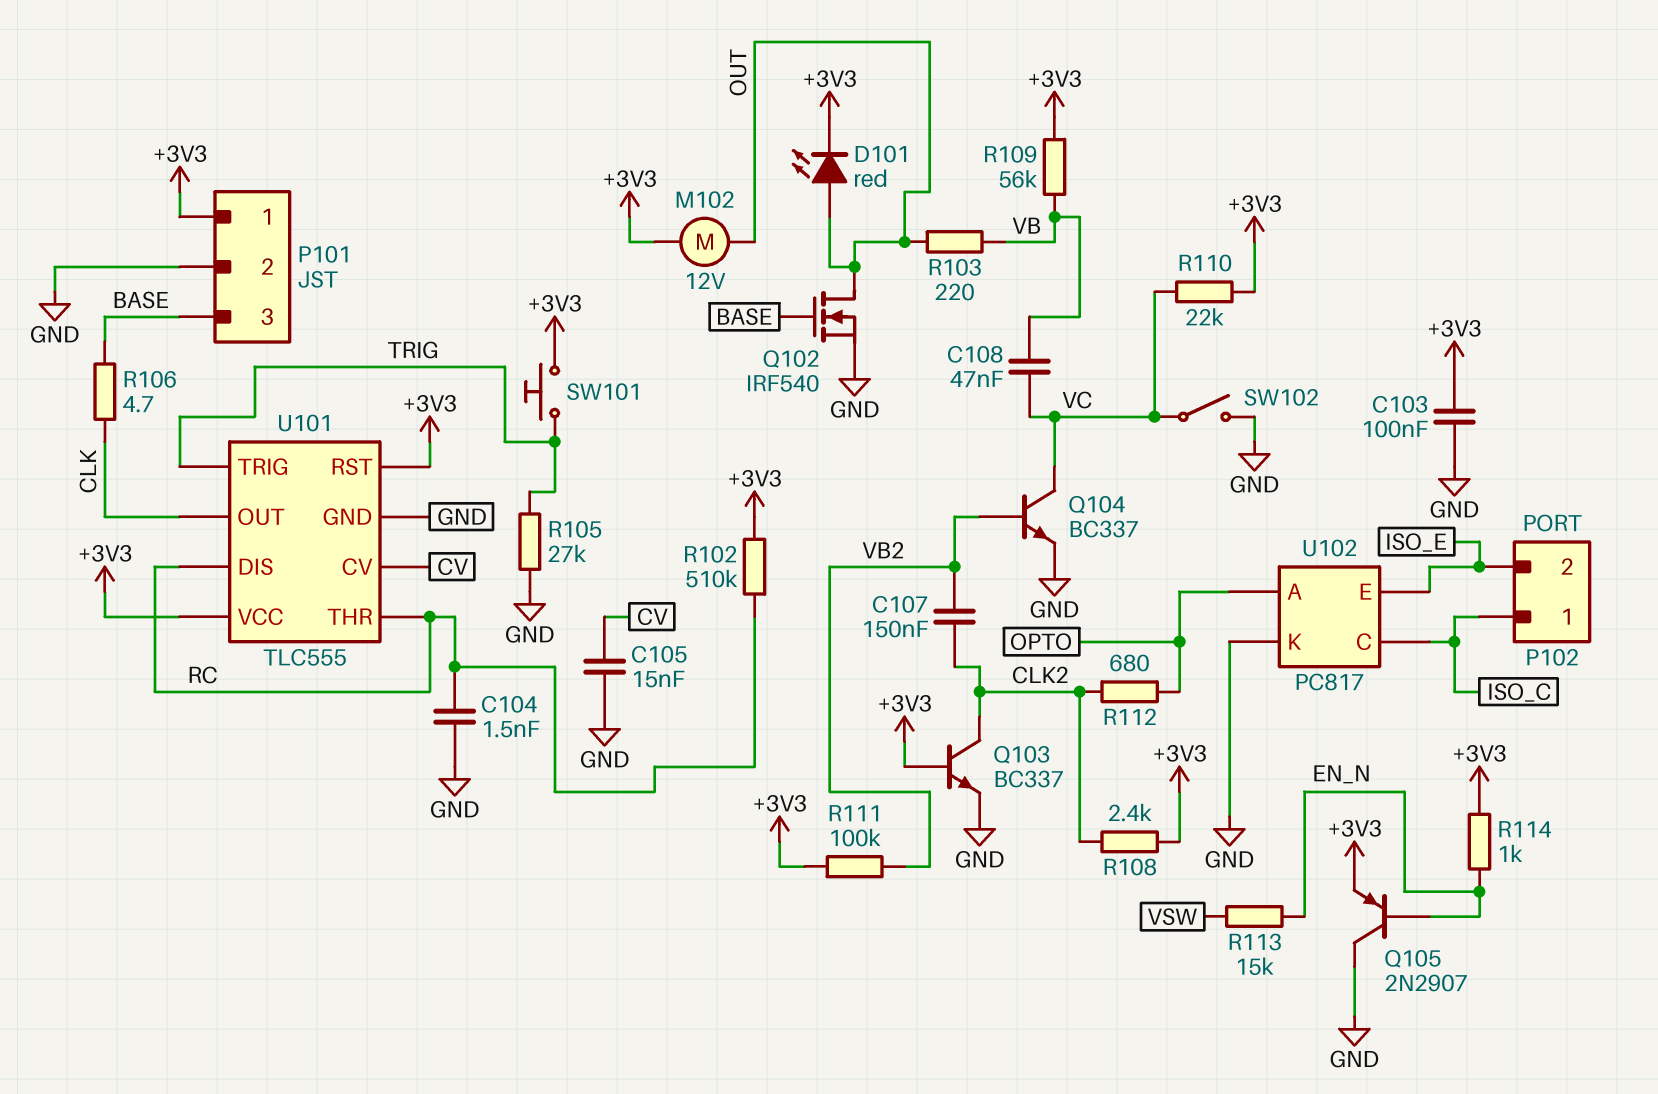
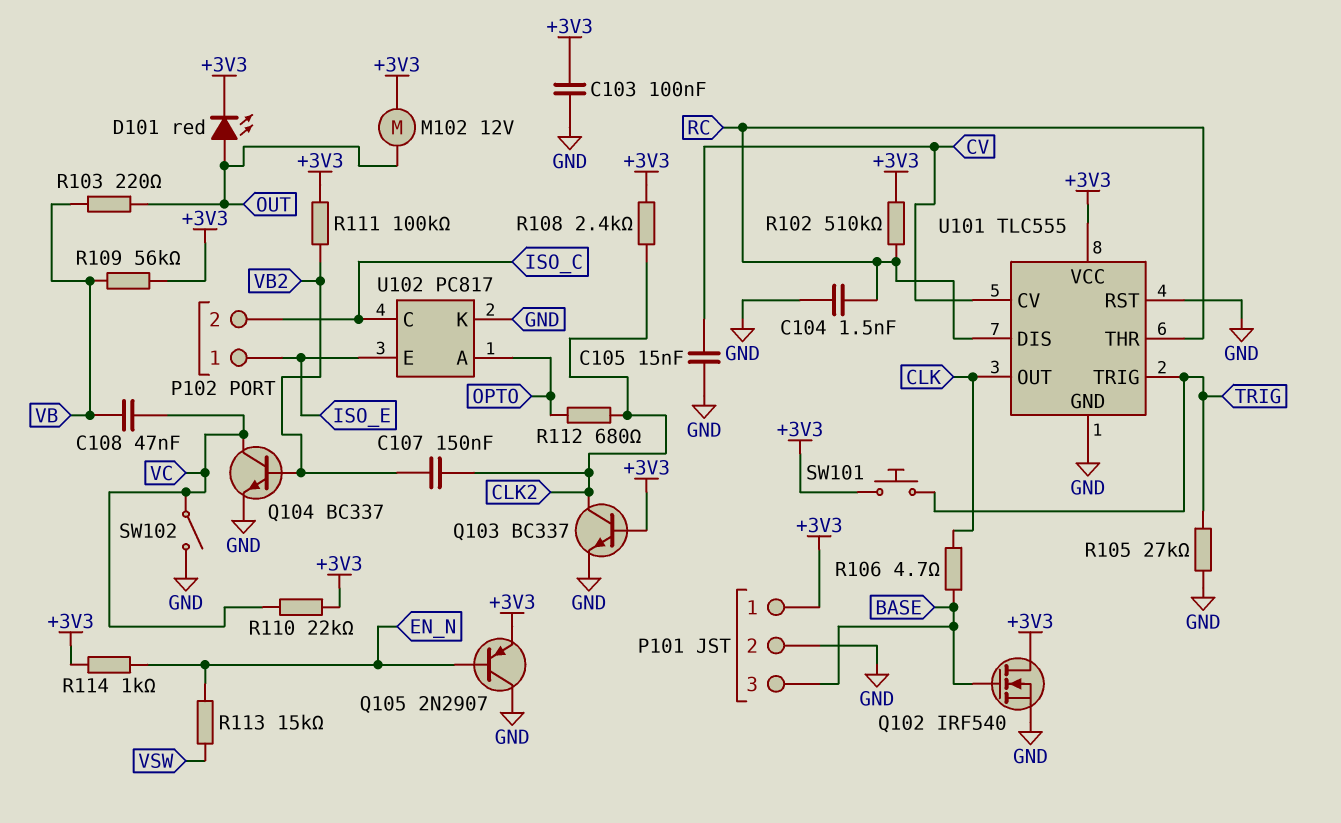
P102 pin 1: ISO_C -> ISO_E
P102 pin 2: ISO_E -> ISO_C
Q102: NMOS IRF540 (G BASE, D OUT, S GND) -> NMOS IRF540 (G BASE, D +3V3, S GND)
U101 pin RST: +3V3 -> GND

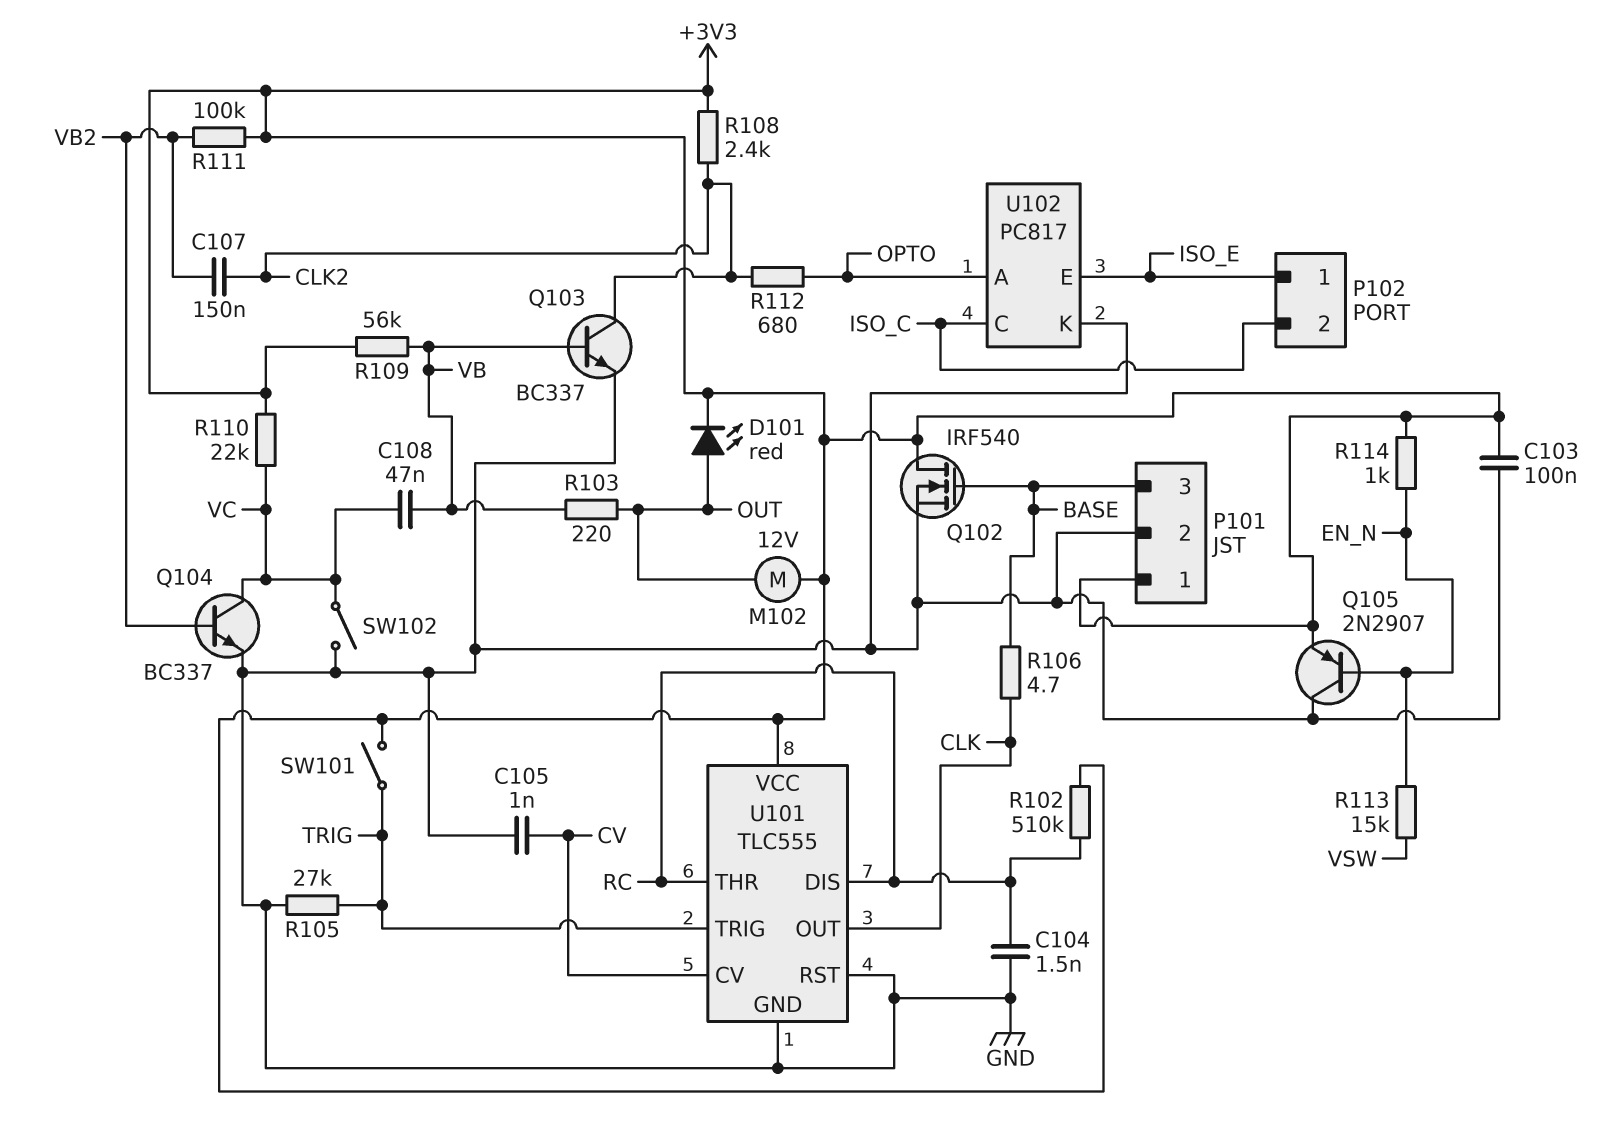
C105: 15nF (CV, GND) -> 1nF (CV, GND)
Q103: NPN BC337 (B +3V3, C CLK2, E GND) -> NPN BC337 (B VB, C CLK2, E GND)
SW101: button (+3V3, TRIG) -> switch (+3V3, TRIG)

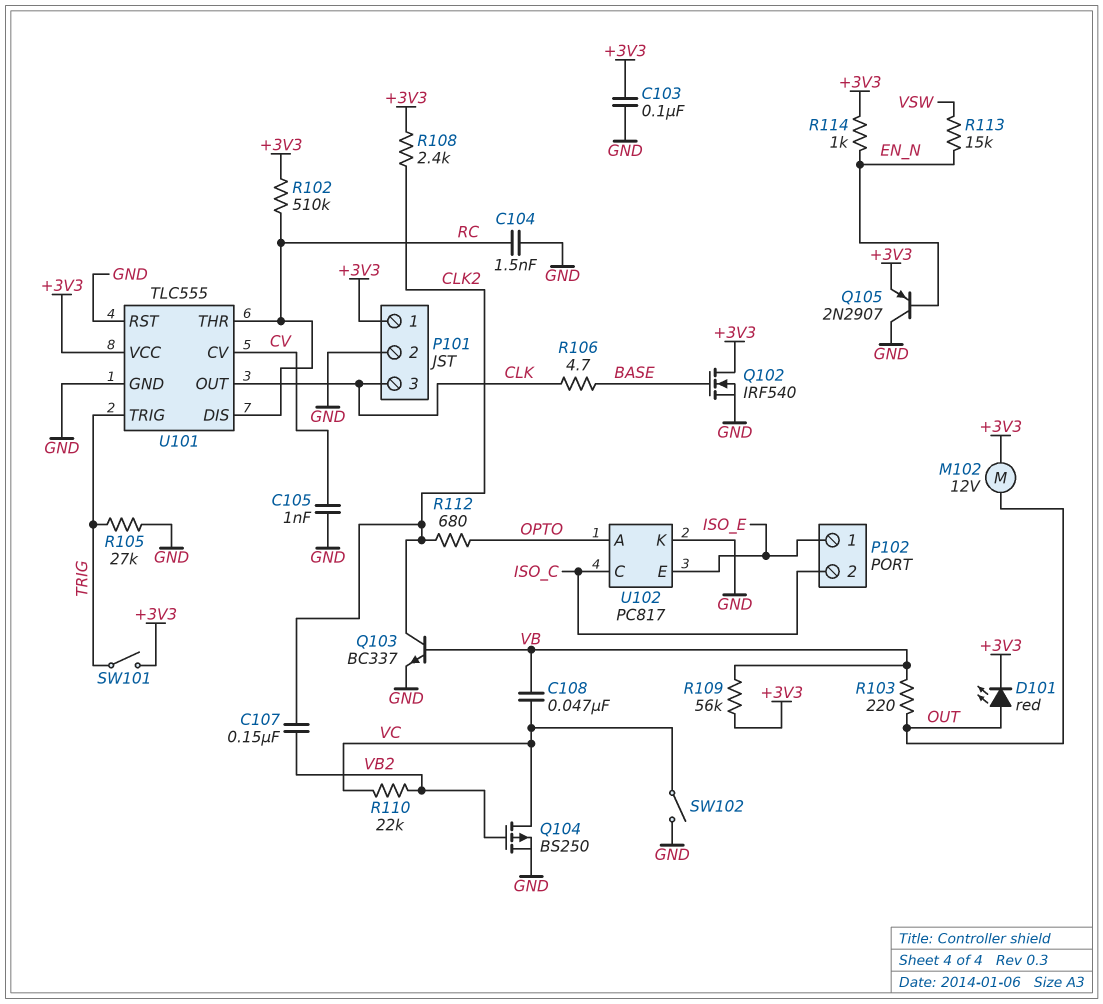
P101 pin 3: BASE -> CLK
Q104: NPN BC337 (B VB2, C VC, E GND) -> PMOS BS250 (G VB2, D VC, S GND)
R110: 22k (+3V3, VC) -> 22k (VB2, VC)
R111: 100k (+3V3, VB2) -> none

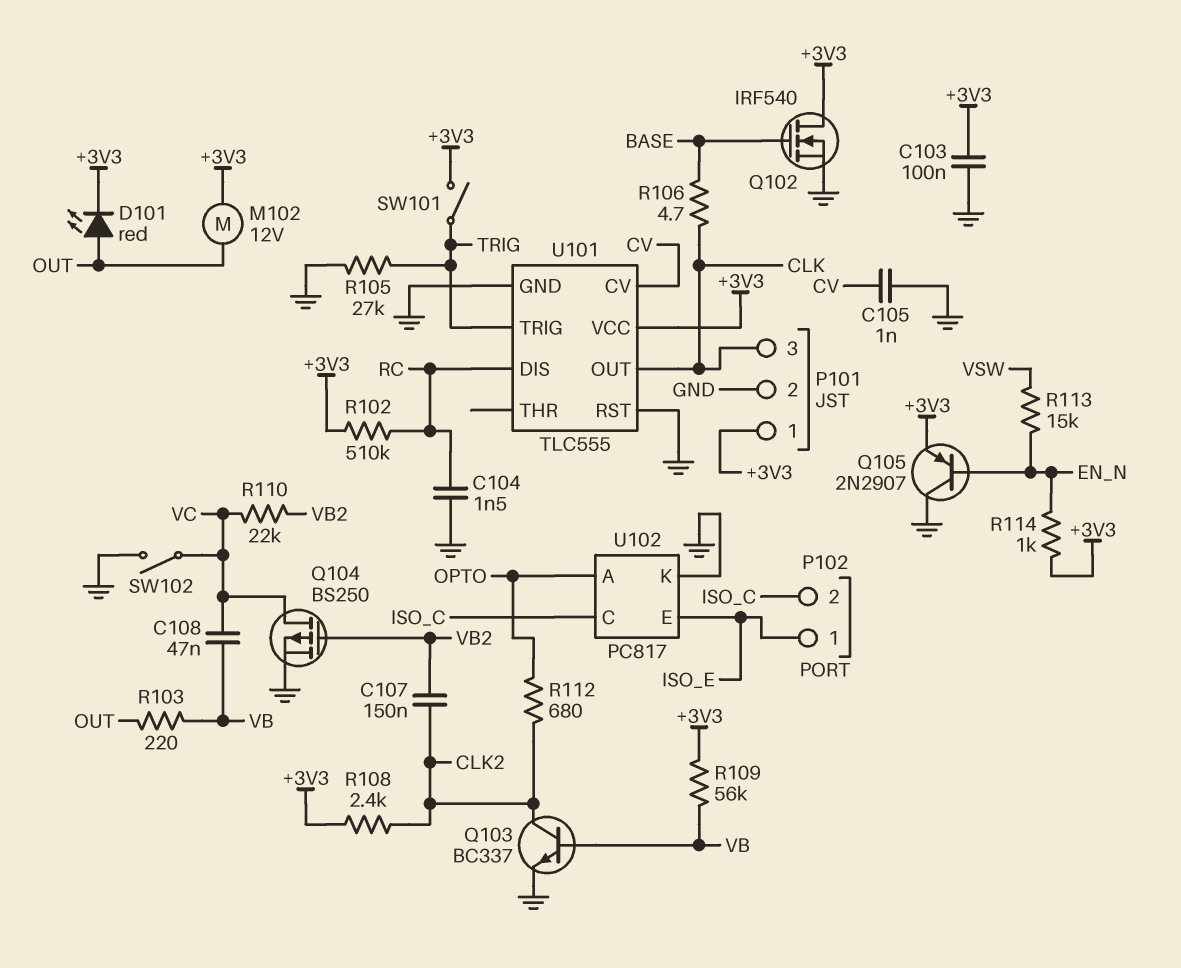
U101 pin THR: RC -> none

